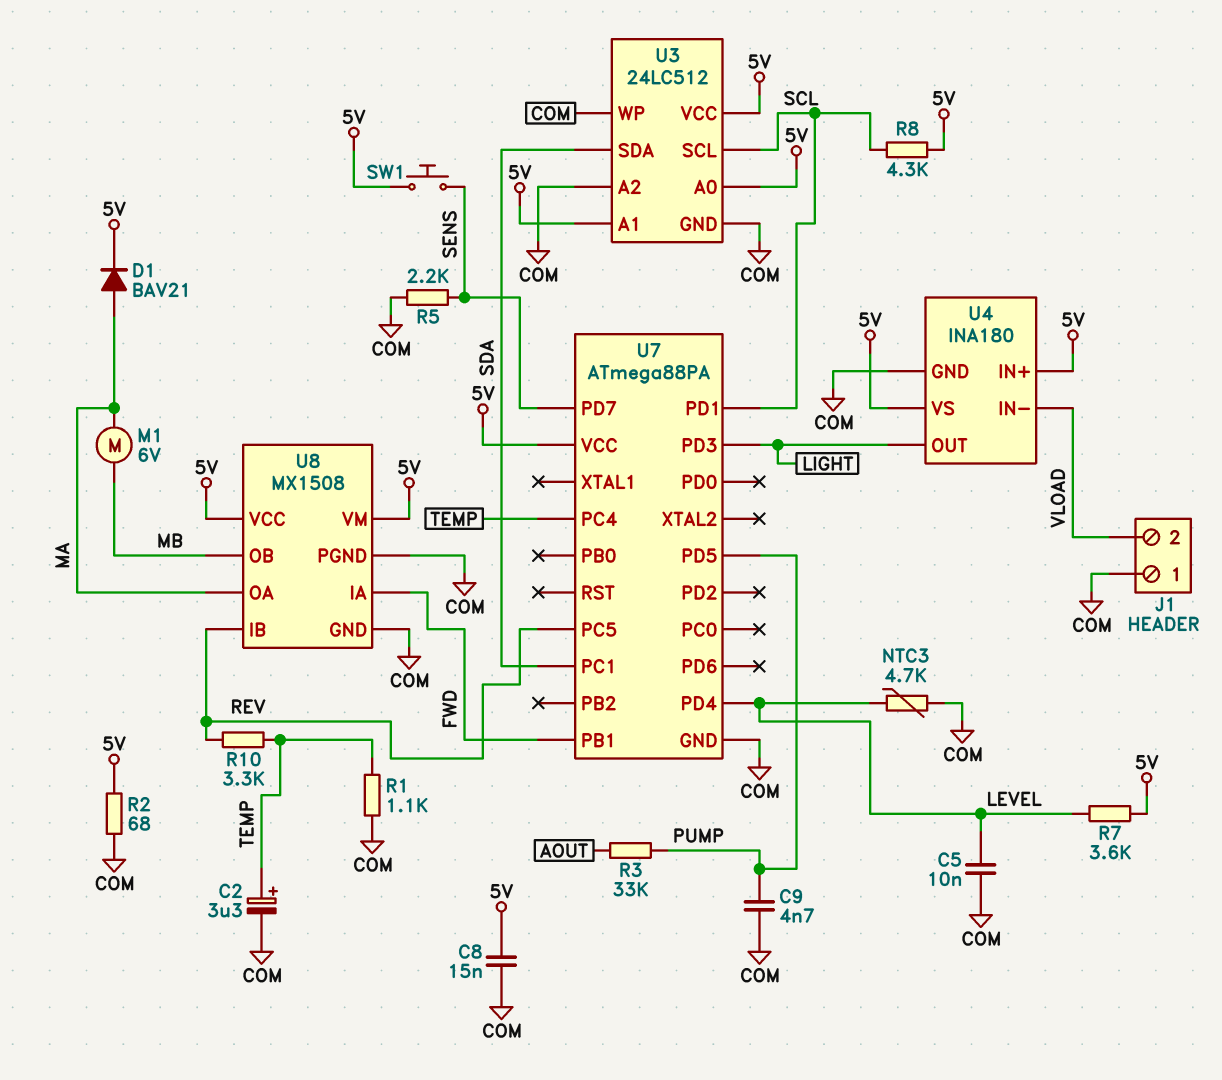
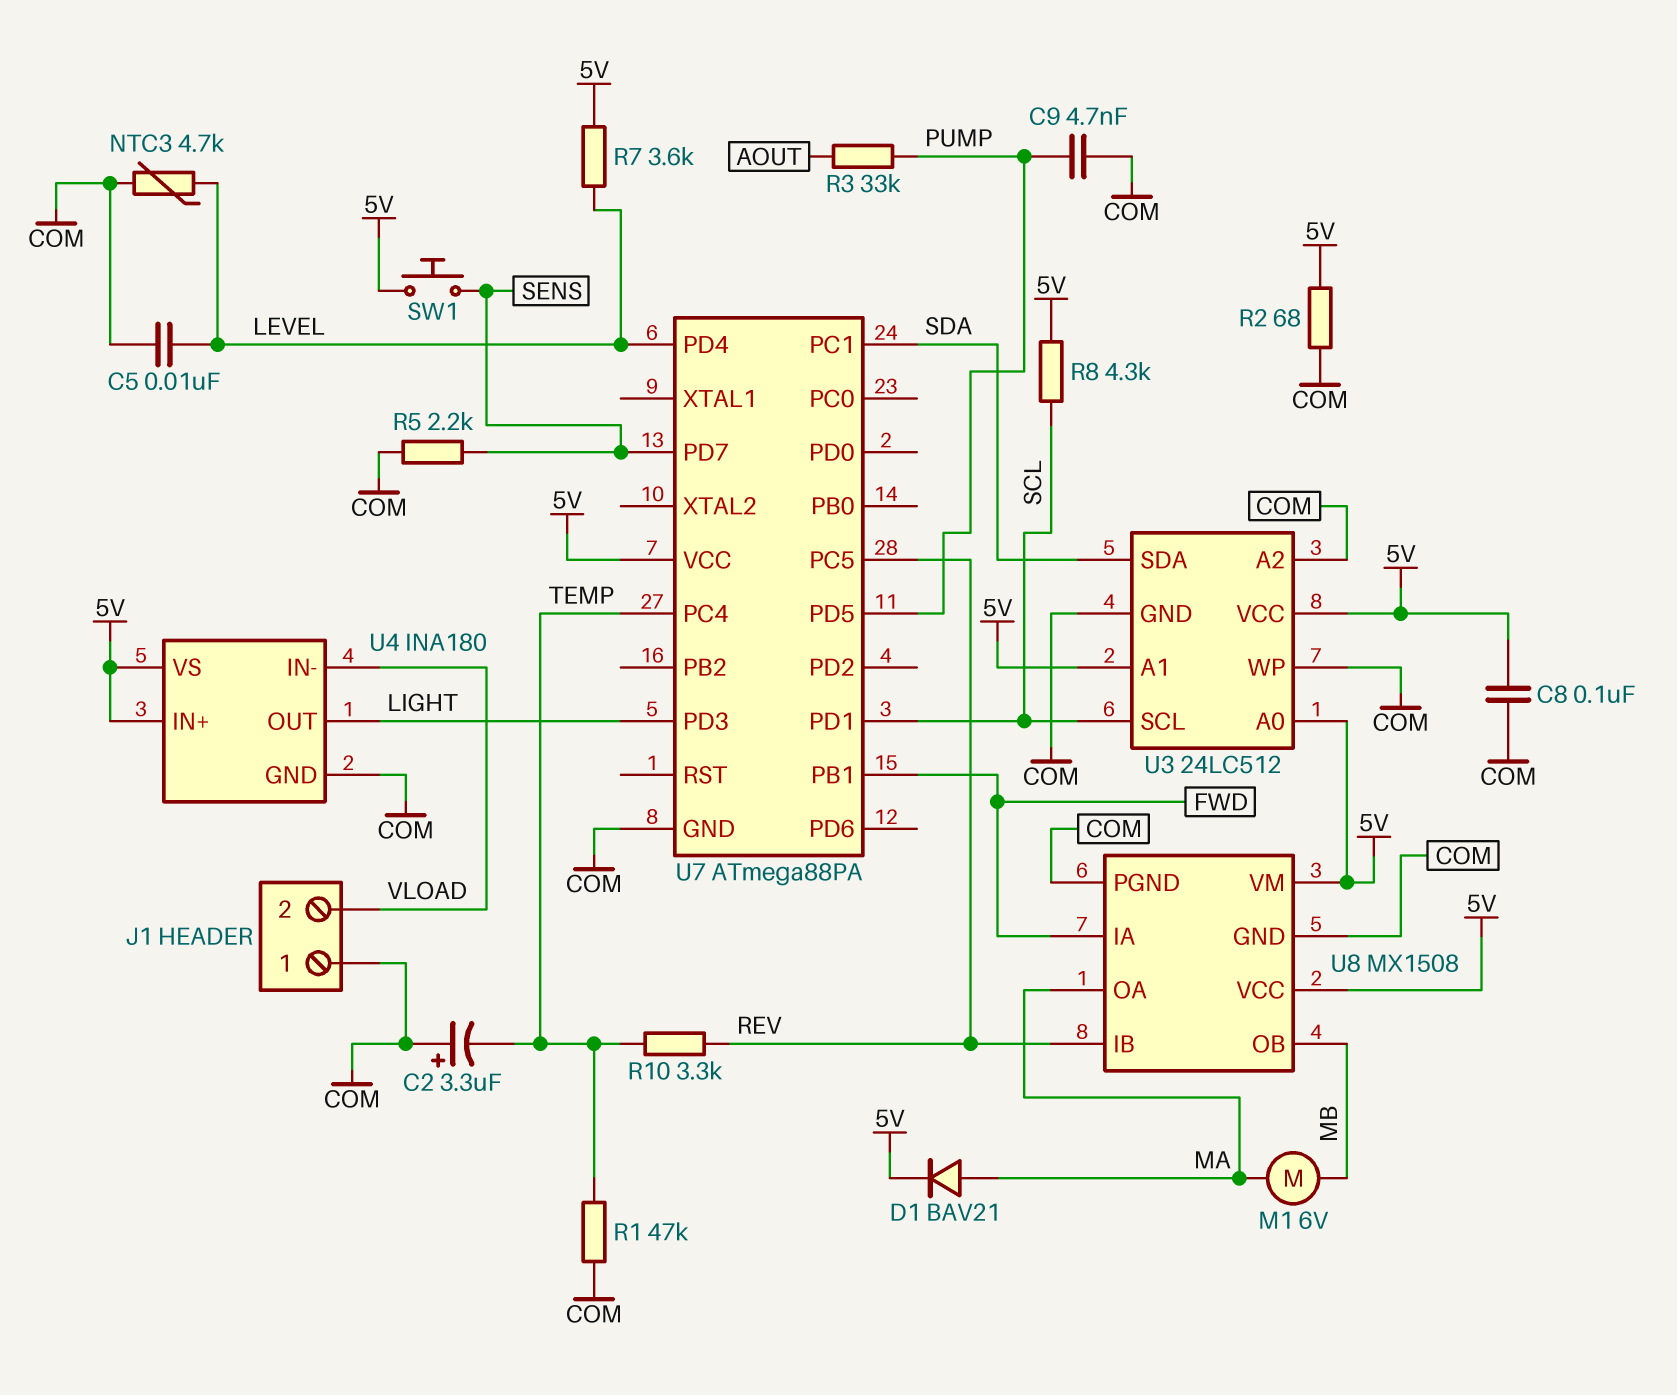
C2: 3.3uF (plus TEMP, minus COM) -> 3.3uF (plus COM, minus TEMP)
C8: 15nF (5V, COM) -> 100nF (5V, COM)
R1: 1.1k (COM, TEMP) -> 47k (COM, TEMP)

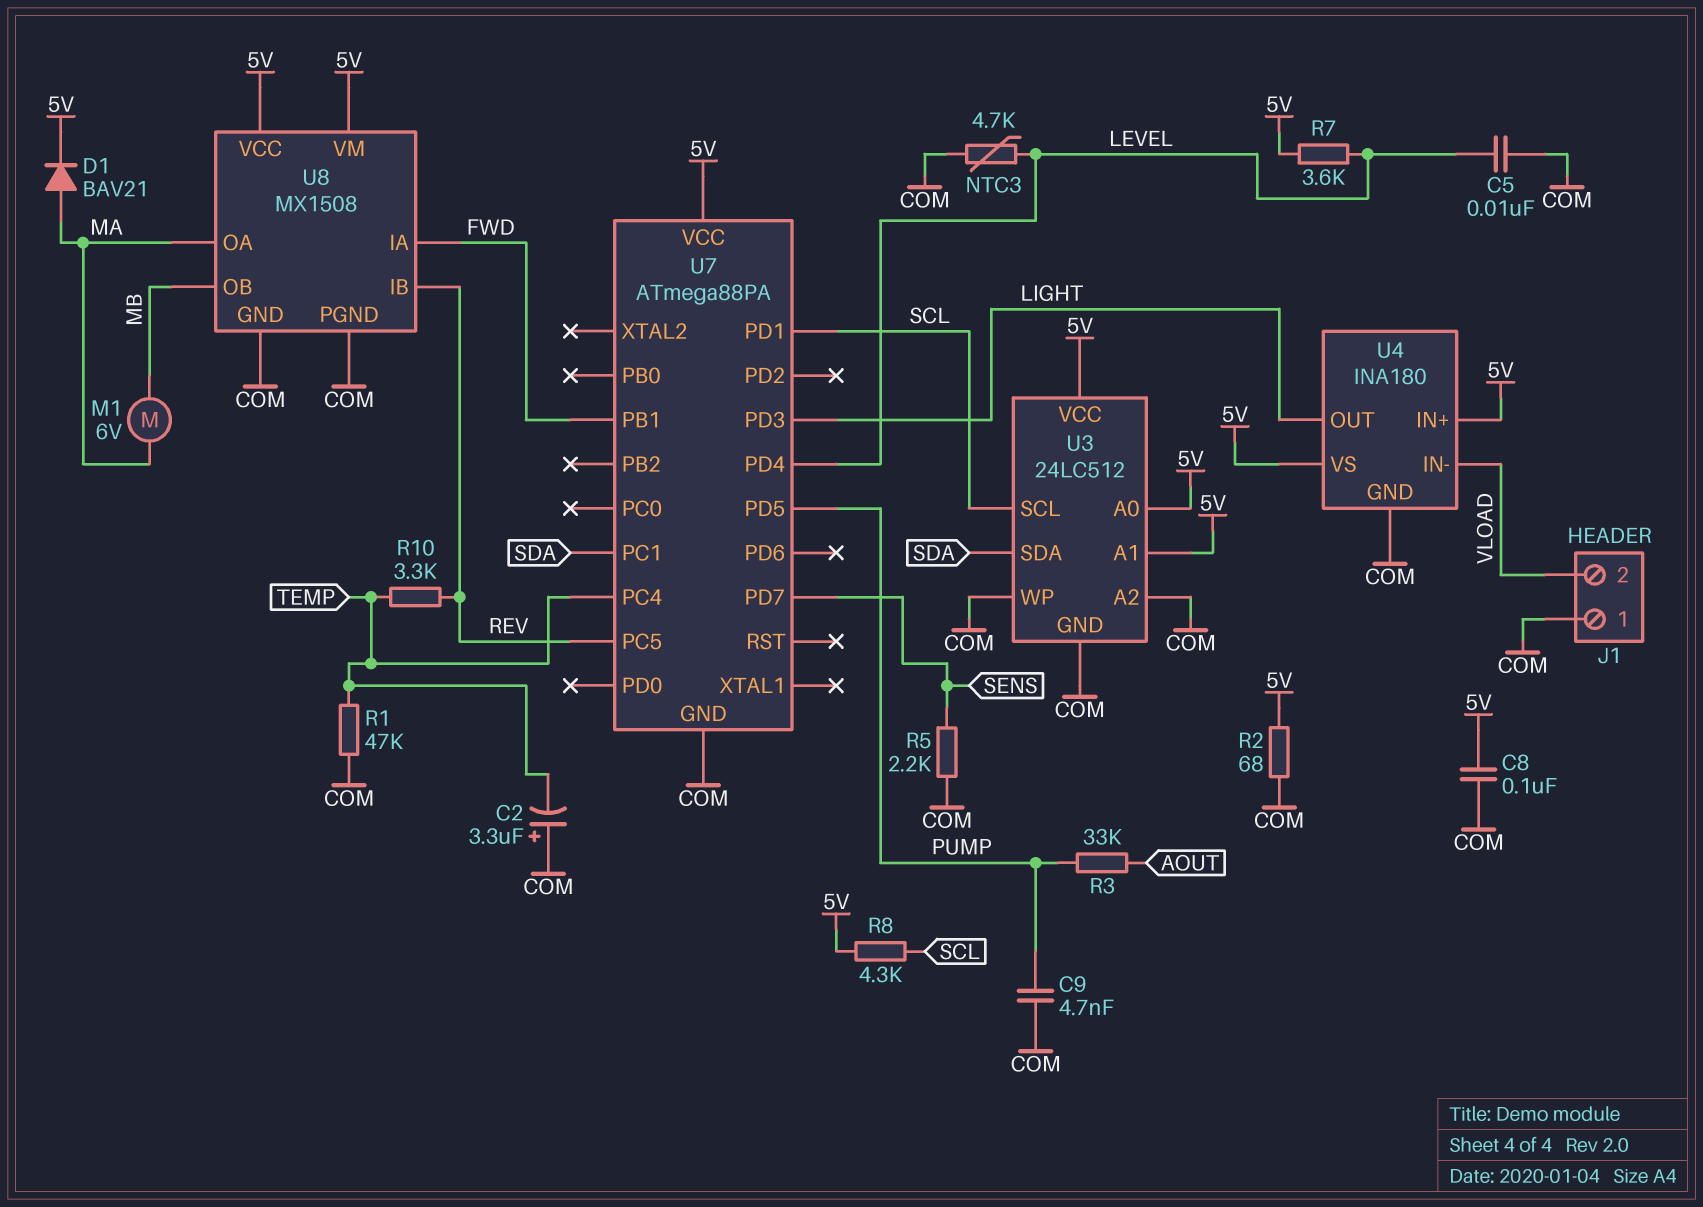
SW1: button (5V, SENS) -> none

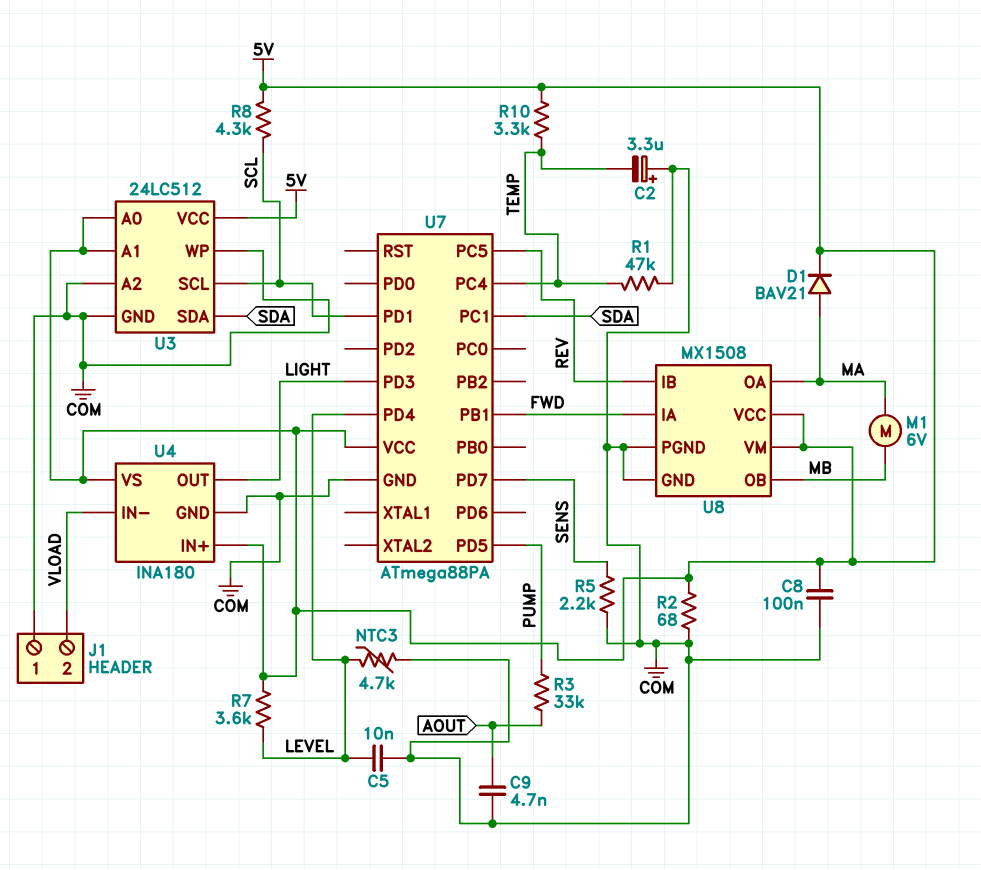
C9: 4.7nF (COM, PUMP) -> 4.7nF (AOUT, COM)
R10: 3.3k (REV, TEMP) -> 3.3k (5V, TEMP)

